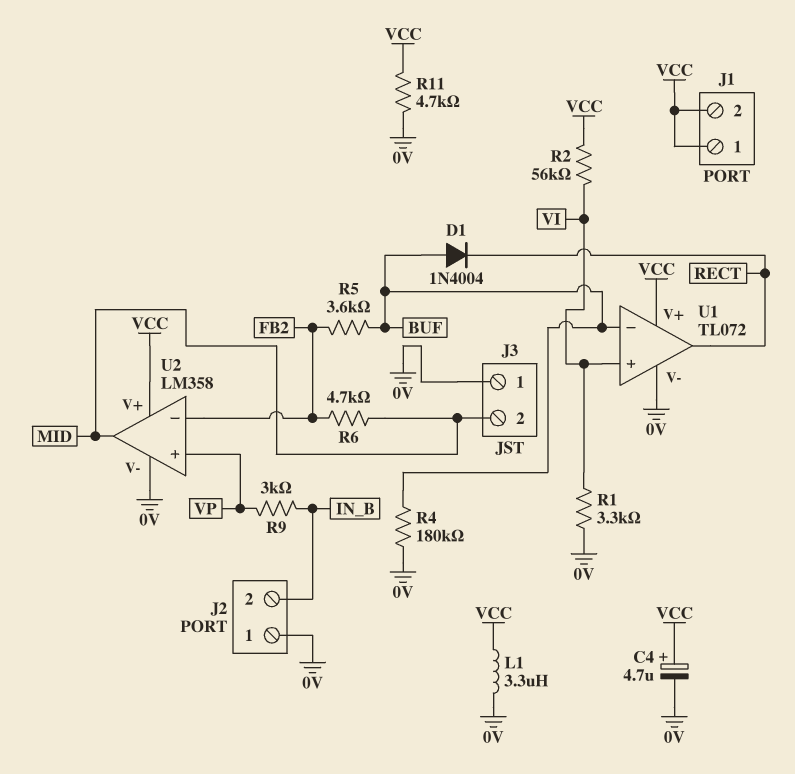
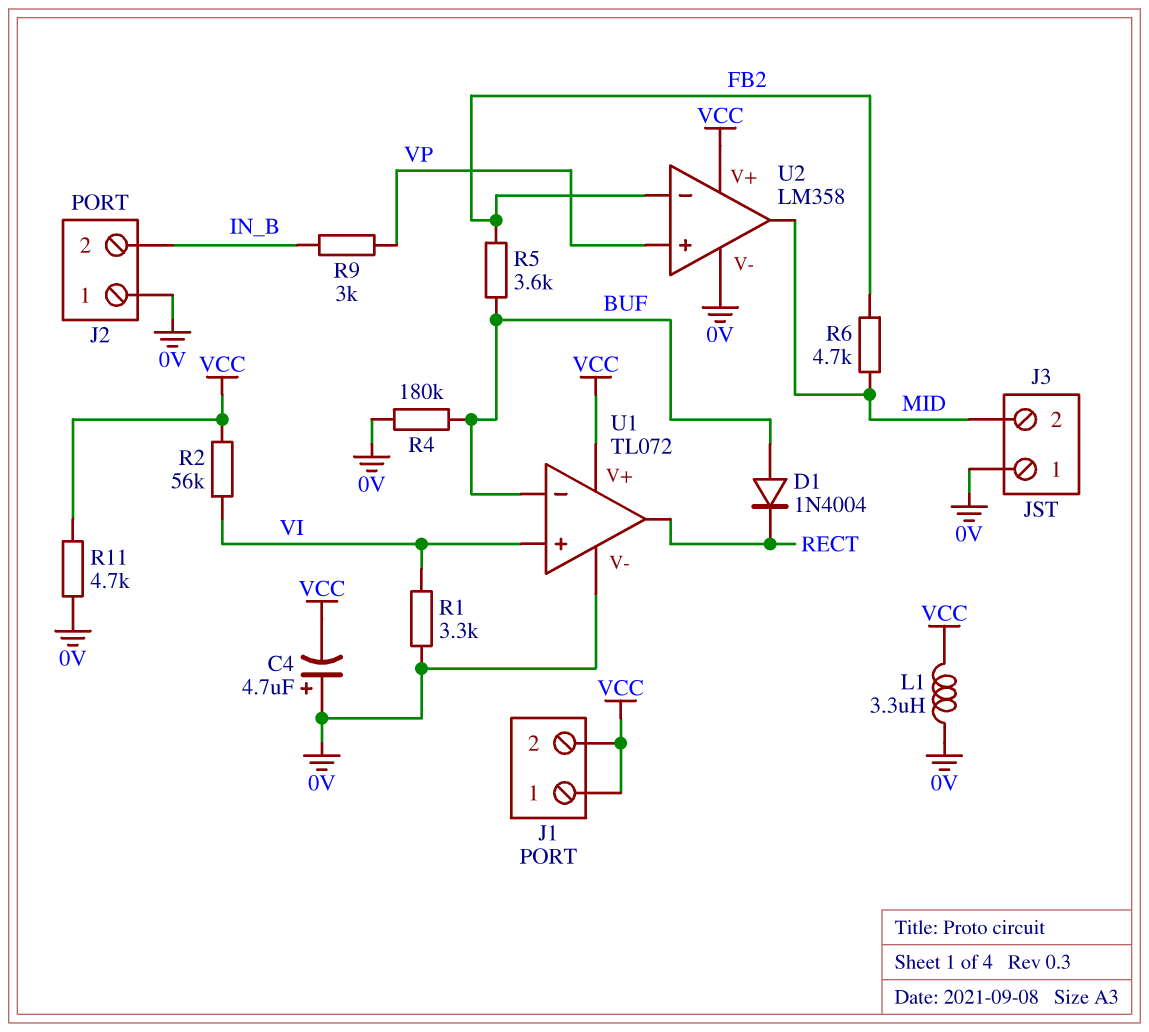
C4: 4.7uF (plus VCC, minus 0V) -> 4.7uF (plus 0V, minus VCC)

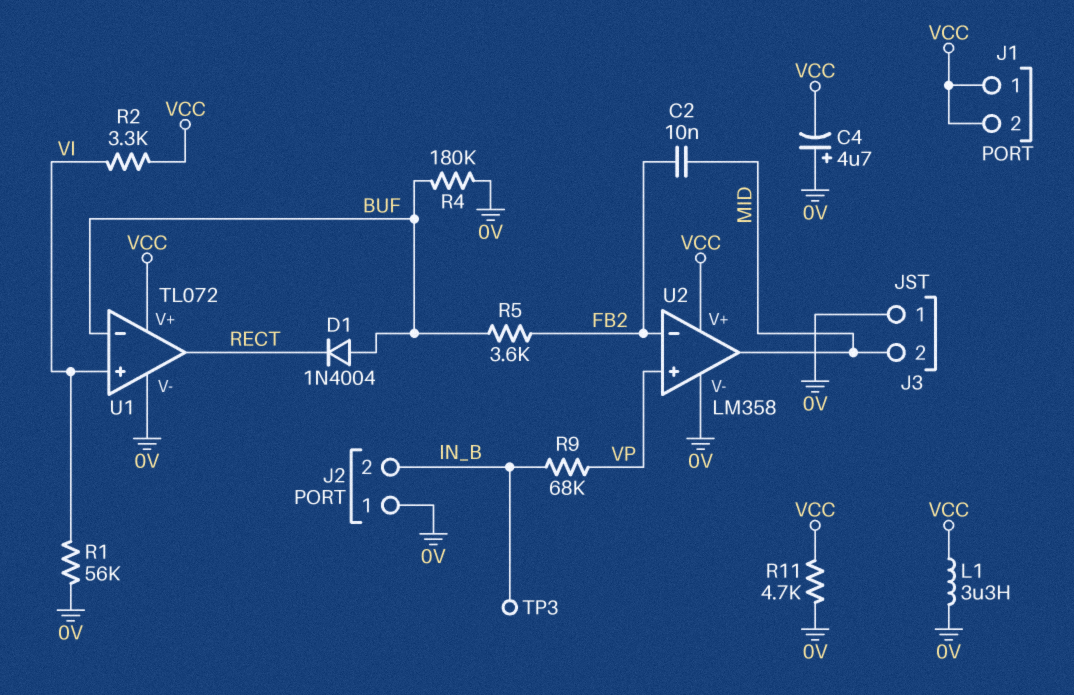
C2: none -> 10nF (FB2, MID)
R1: 3.3k (0V, VI) -> 56k (0V, VI)
R2: 56k (VCC, VI) -> 3.3k (VCC, VI)
R6: 4.7k (FB2, MID) -> none
R9: 3k (IN_B, VP) -> 68k (IN_B, VP)
TP3: none -> test point (IN_B)

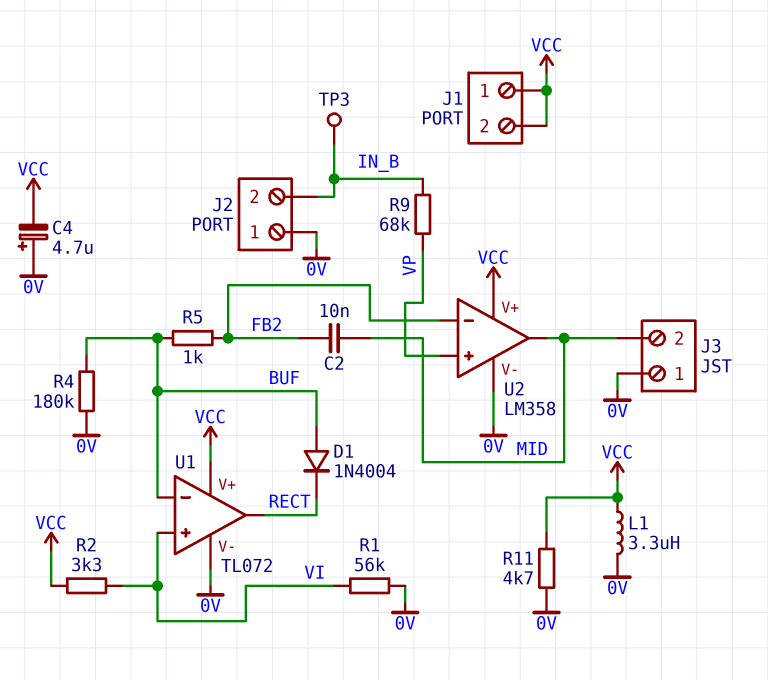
R5: 3.6k (BUF, FB2) -> 1k (BUF, FB2)

